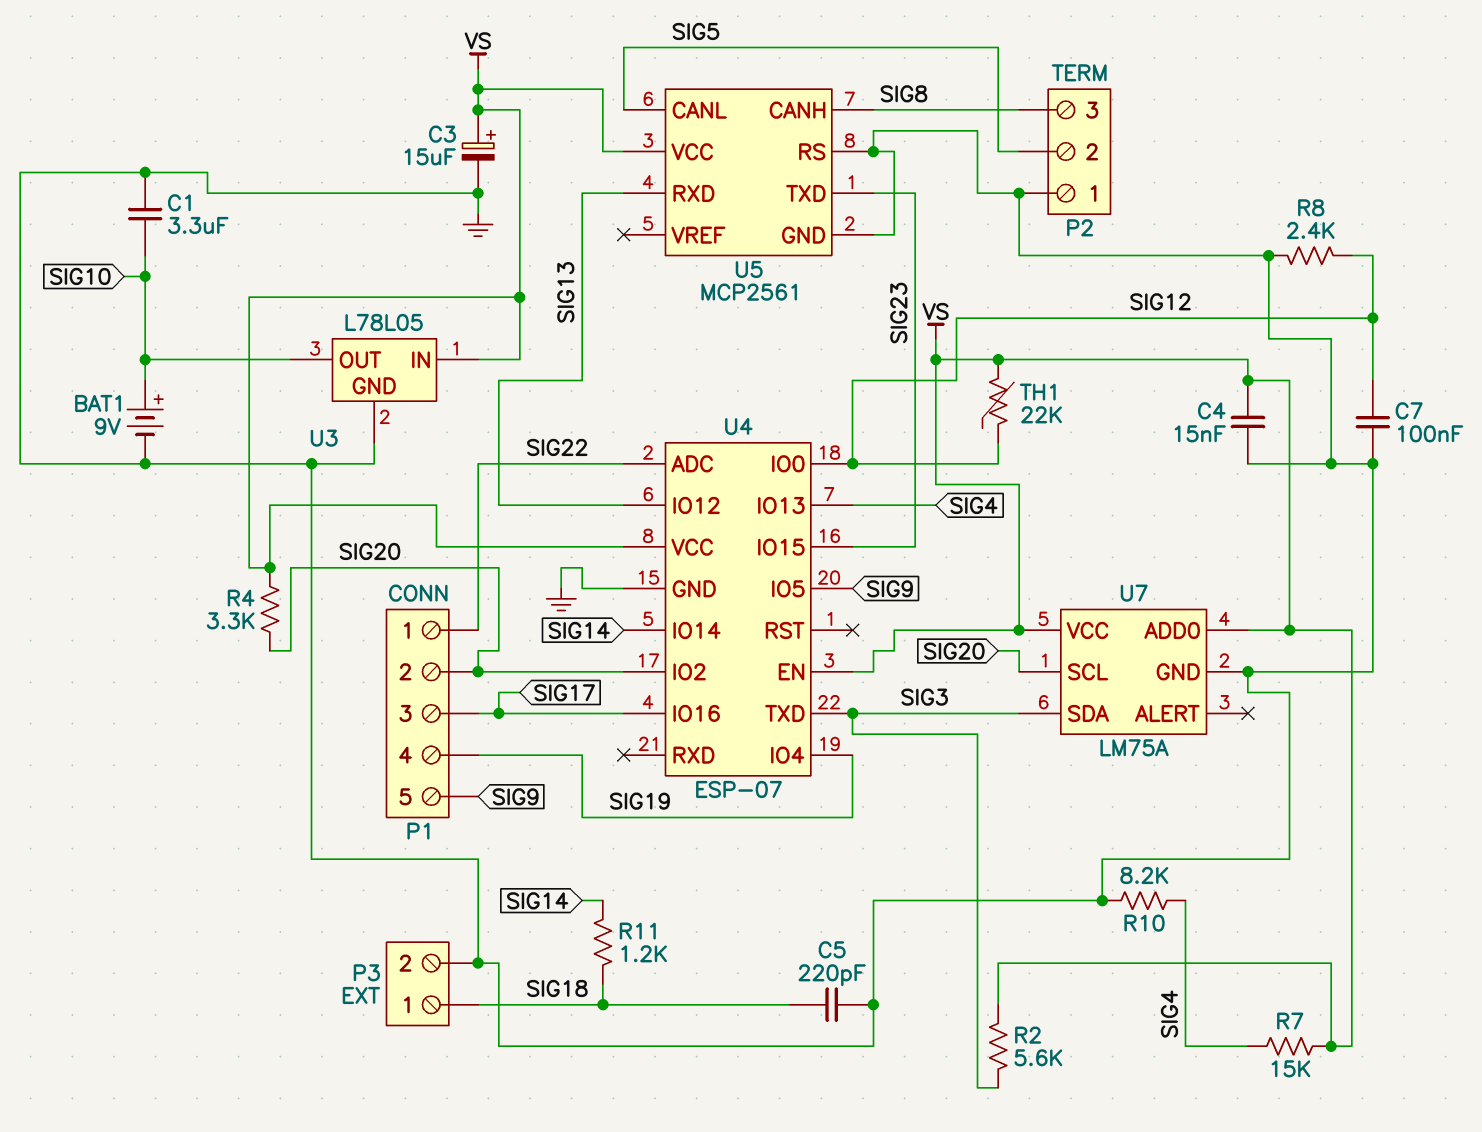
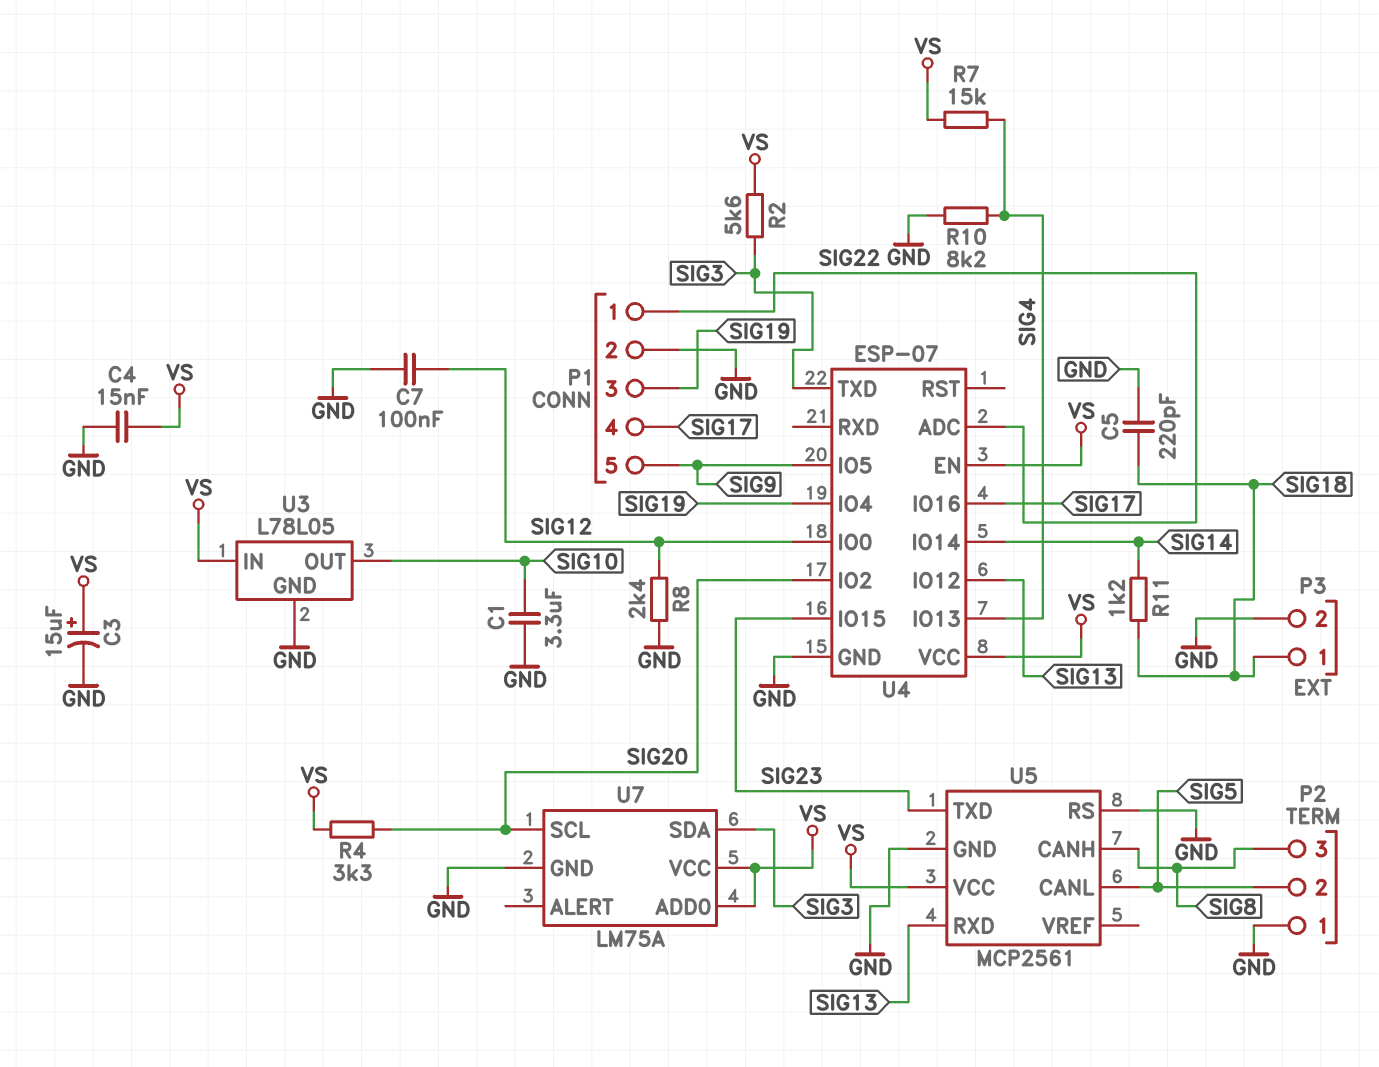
BAT1: 9V (plus SIG10, minus GND) -> none
P1 pin 2: SIG20 -> GND
P1 pin 3: SIG17 -> SIG19
P1 pin 4: SIG19 -> SIG17
TH1: 22k (SIG12, VS) -> none

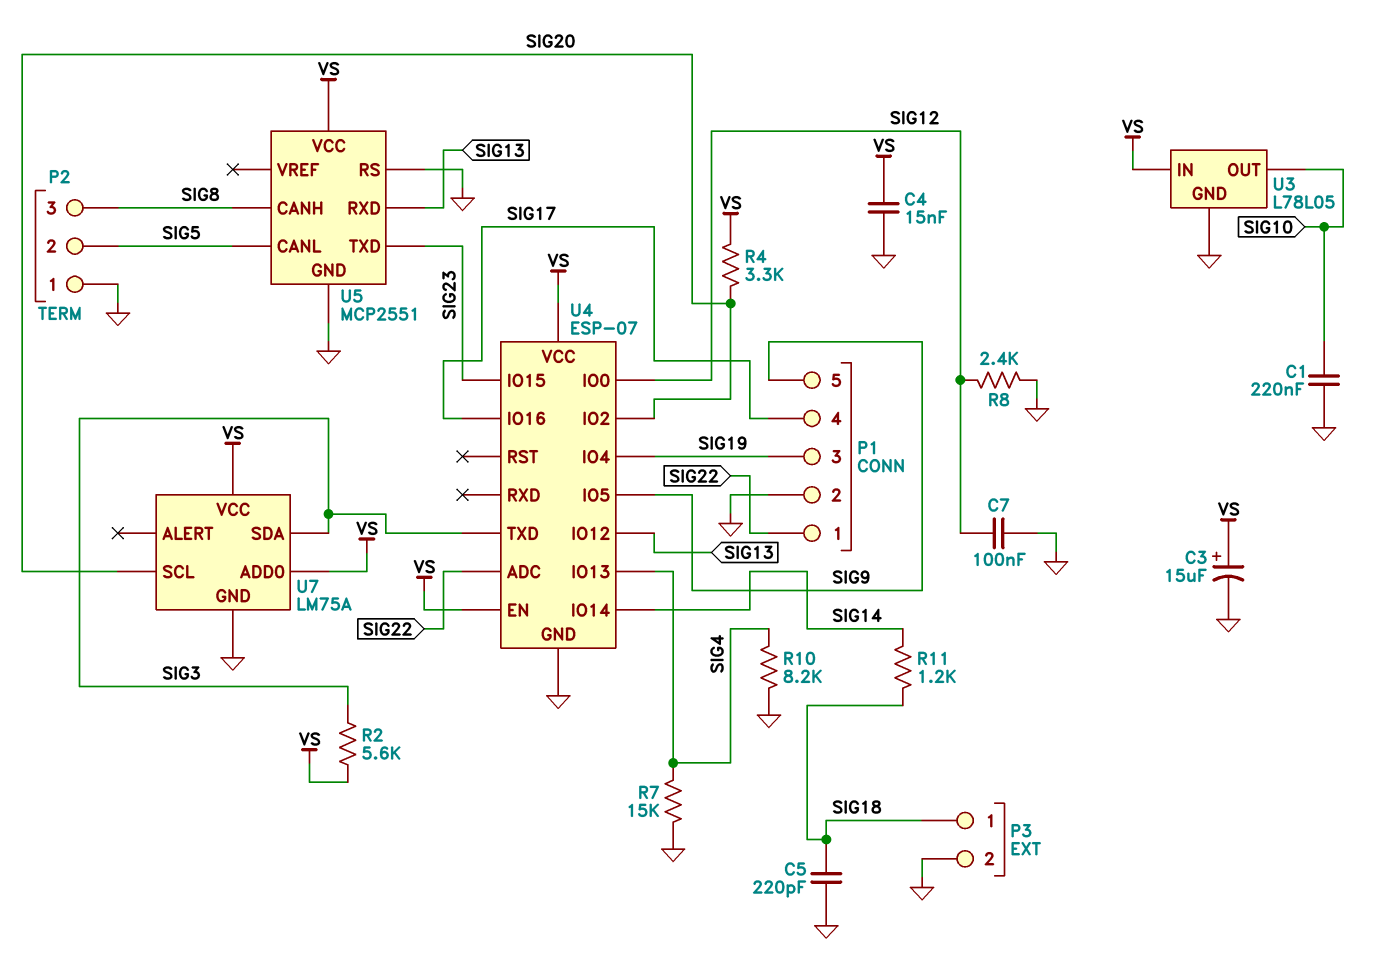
C1: 3.3uF (GND, SIG10) -> 220nF (GND, SIG10)
R7: 15k (SIG4, VS) -> 15k (GND, SIG4)
U5: MCP2561 -> MCP2551

